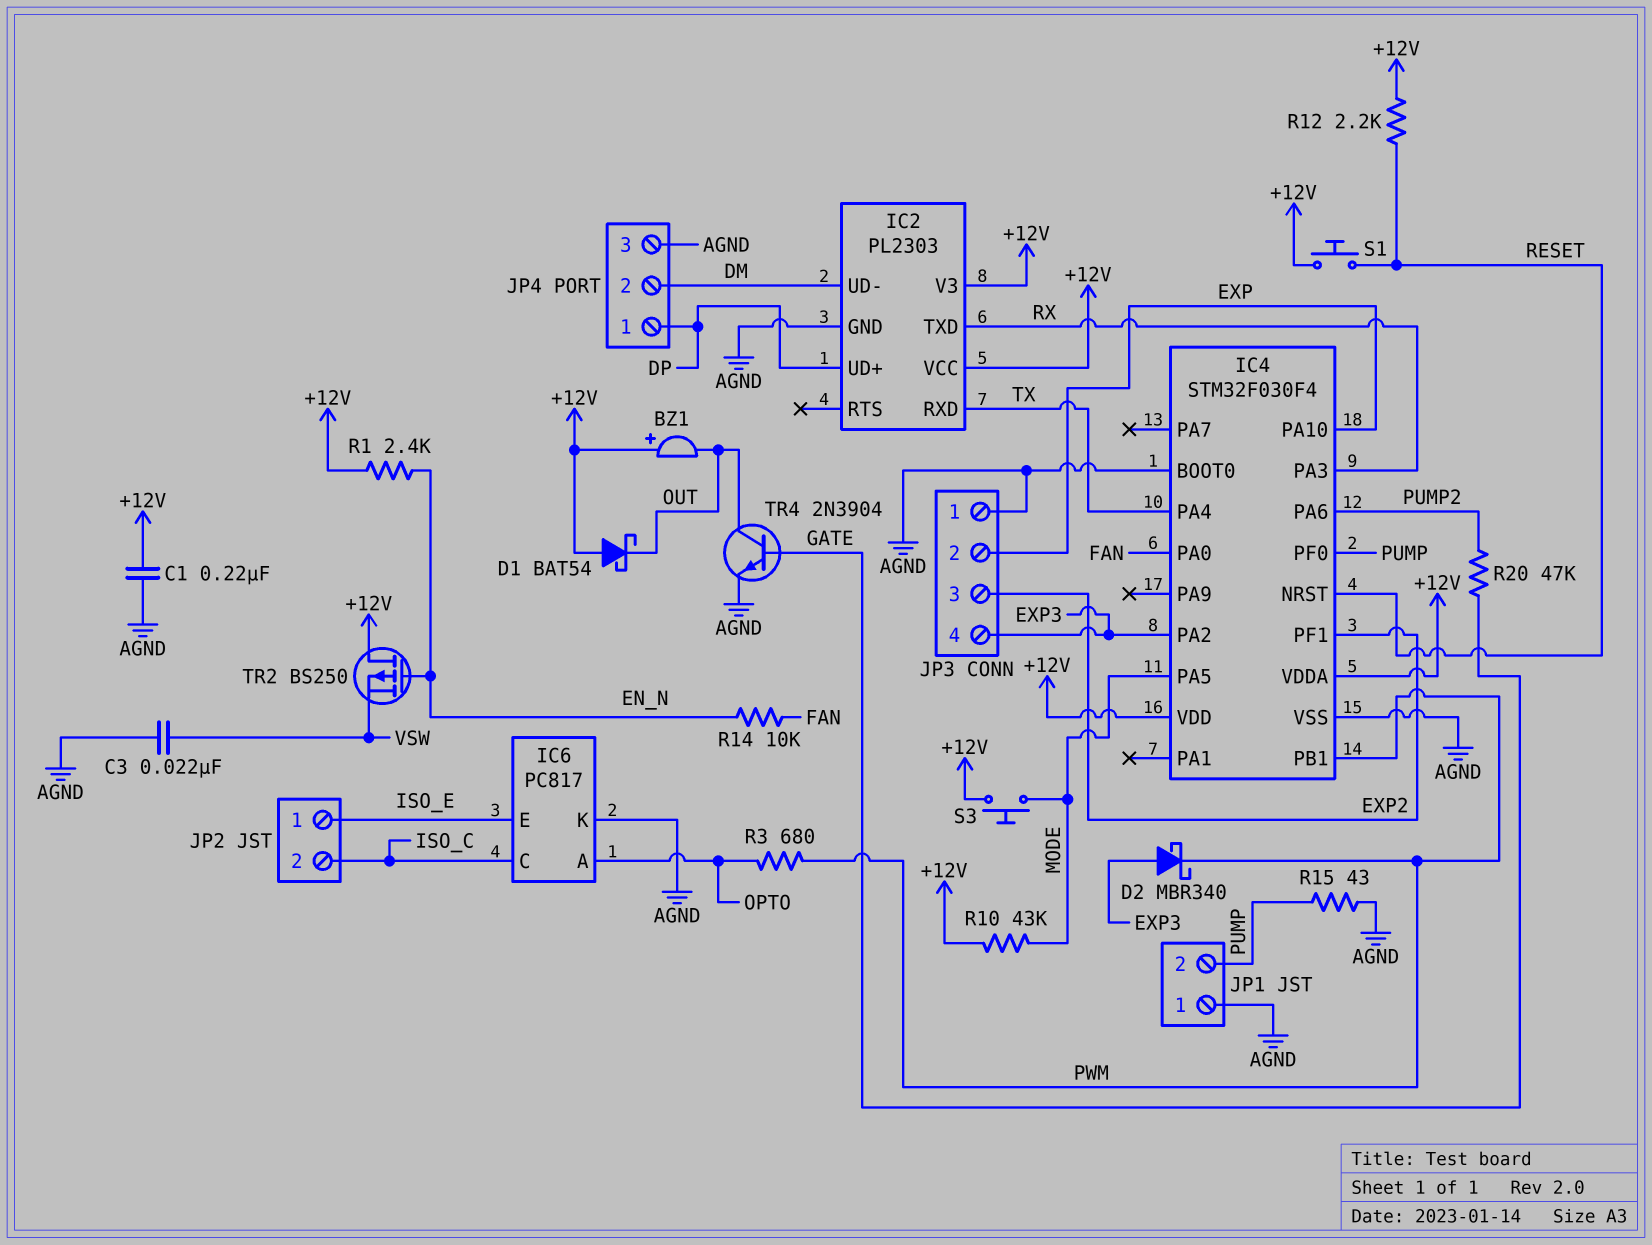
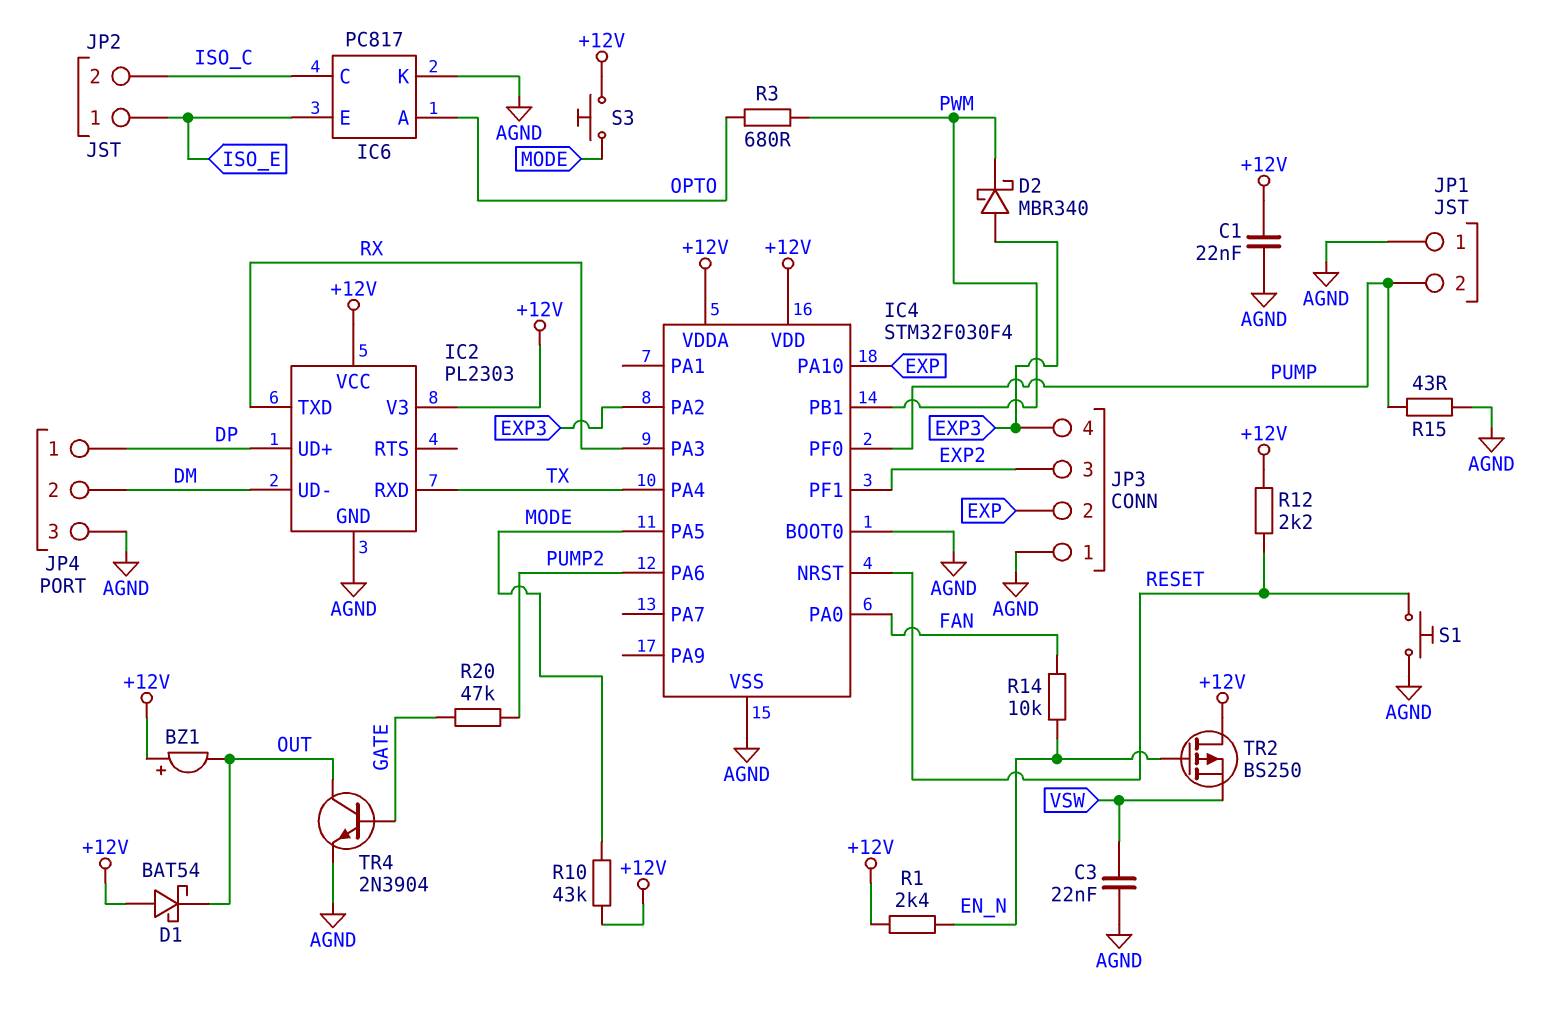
C1: 220nF (+12V, AGND) -> 22nF (+12V, AGND)
S1: button (+12V, RESET) -> button (AGND, RESET)

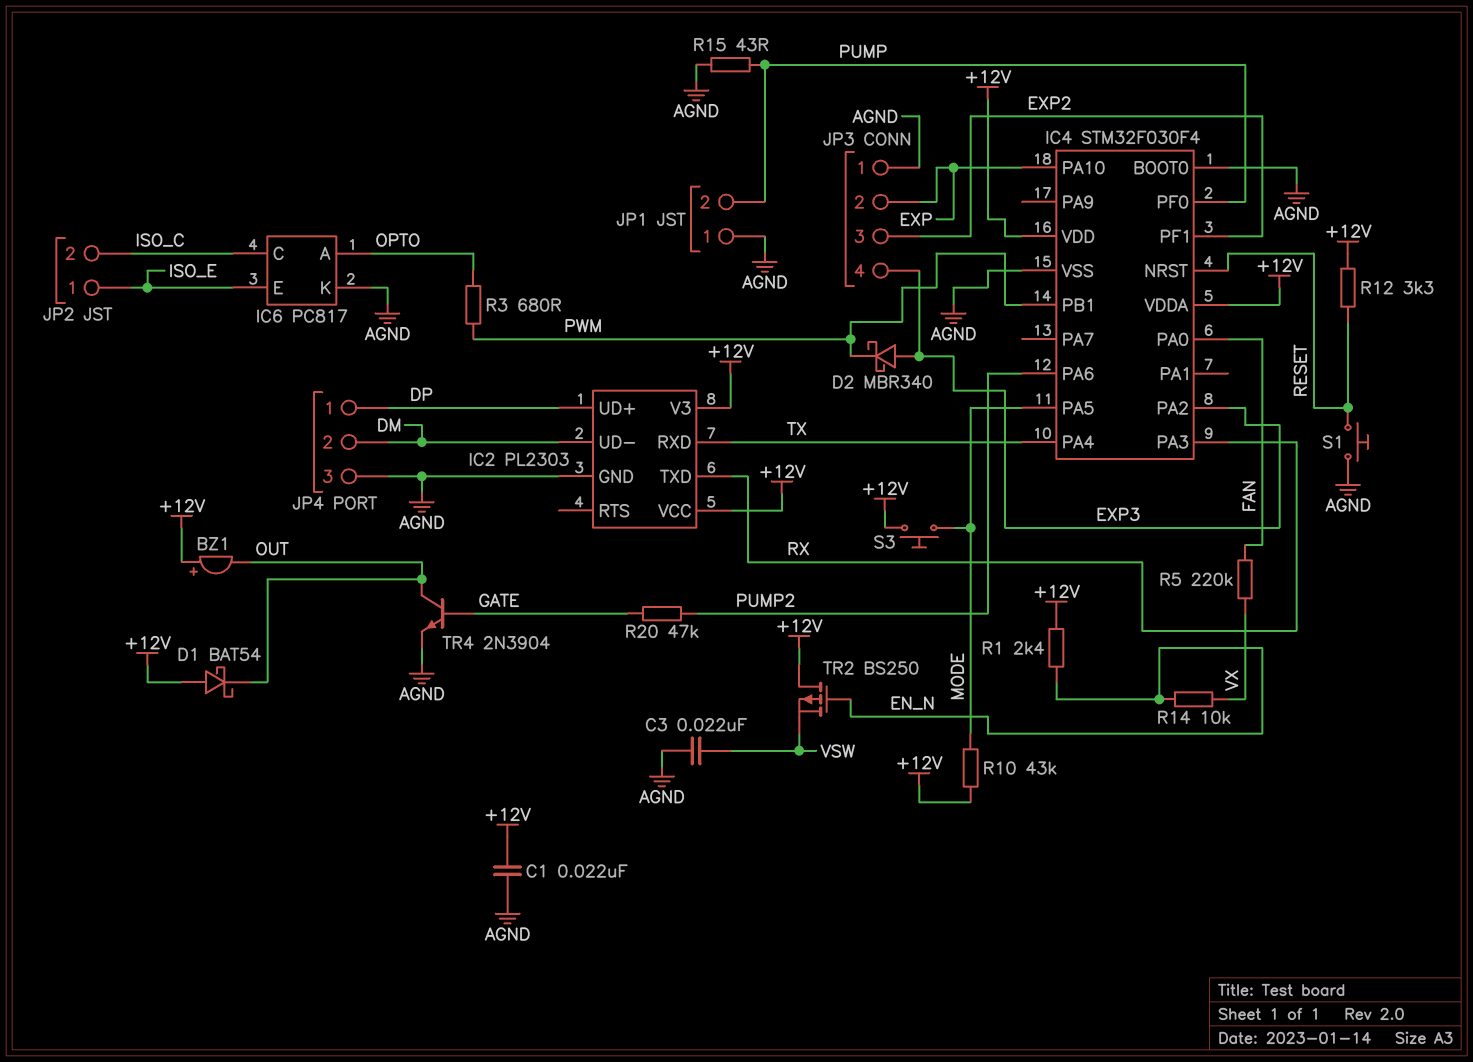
R5: none -> 220k (FAN, VX)
R12: 2.2k (+12V, RESET) -> 3.3k (+12V, RESET)
R14: 10k (EN_N, FAN) -> 10k (EN_N, VX)

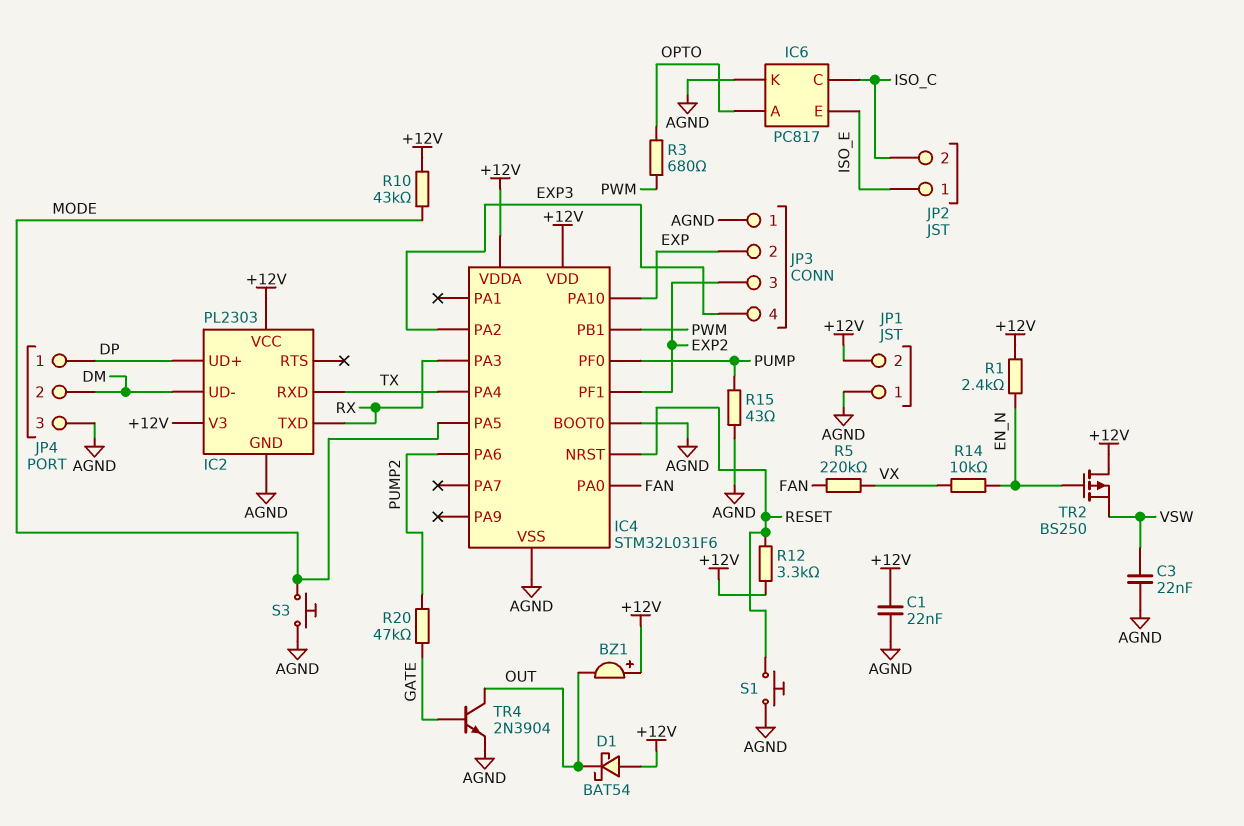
D2: schottky MBR340 (A EXP3, K PWM) -> none
IC4: STM32F030F4 -> STM32L031F6
JP1 pin 2: PUMP -> +12V
S3: button (+12V, MODE) -> button (AGND, MODE)

